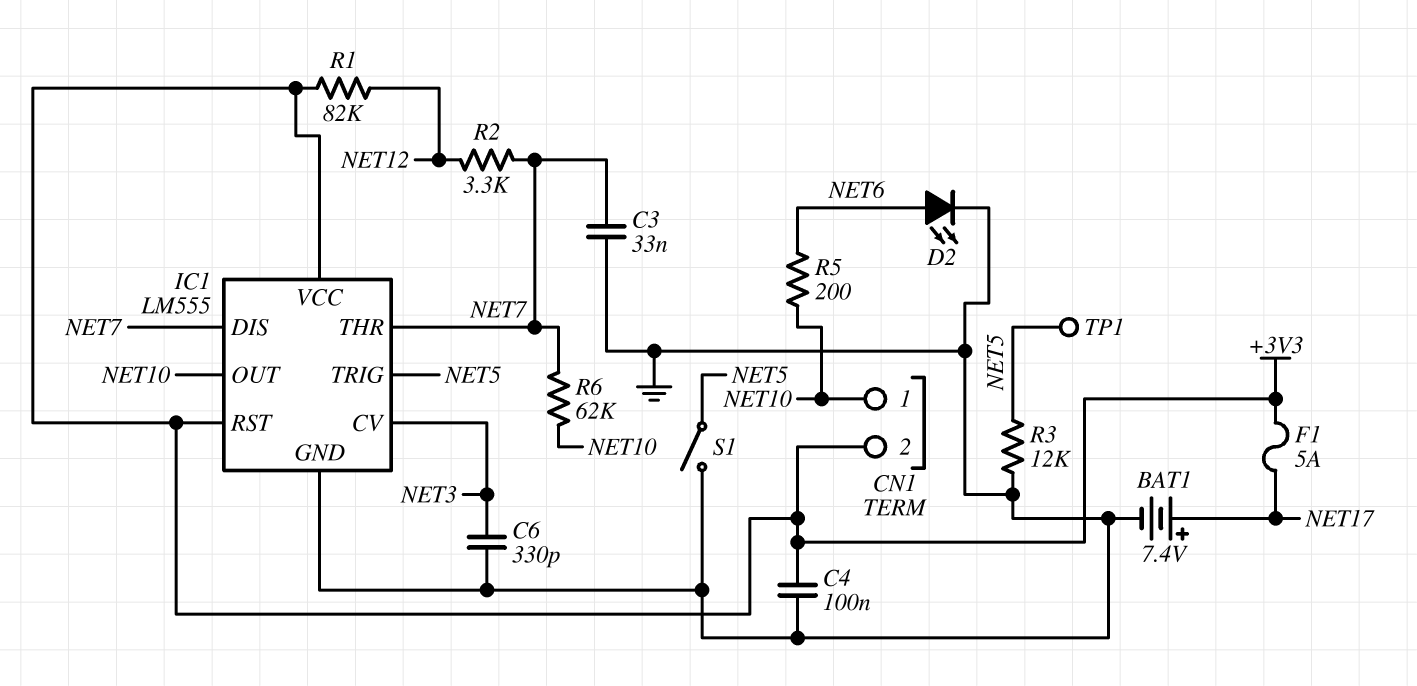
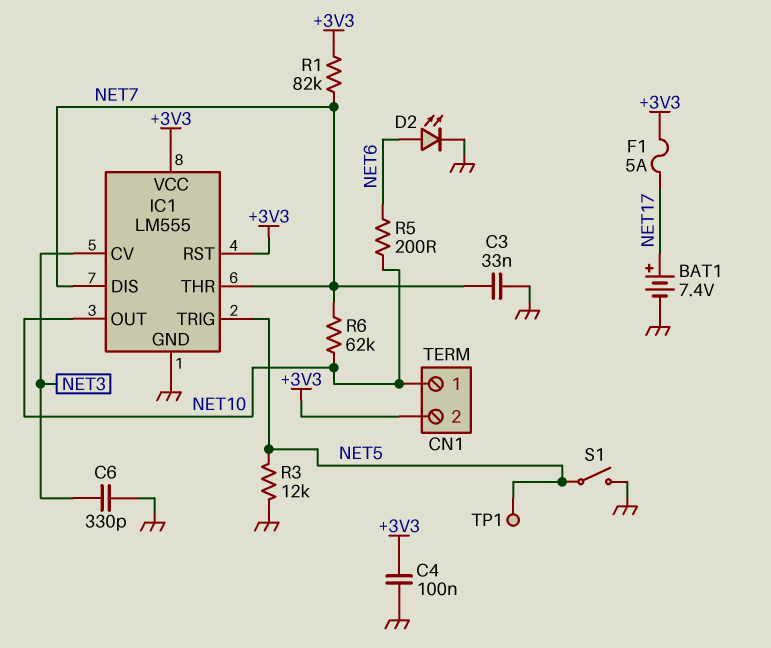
R1: 82k (+3V3, NET12) -> 82k (+3V3, NET7)
R2: 3.3k (NET7, NET12) -> none

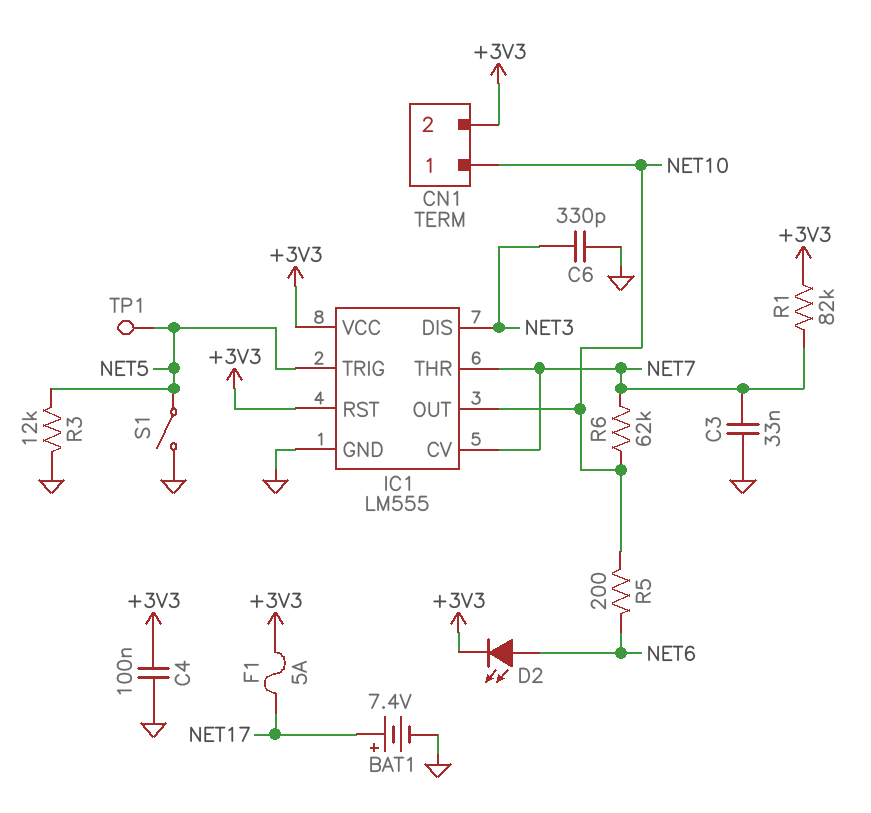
D2: LED (A NET6, K GND) -> LED (A NET6, K +3V3)
IC1 pin CV: NET3 -> NET7
IC1 pin DIS: NET7 -> NET3

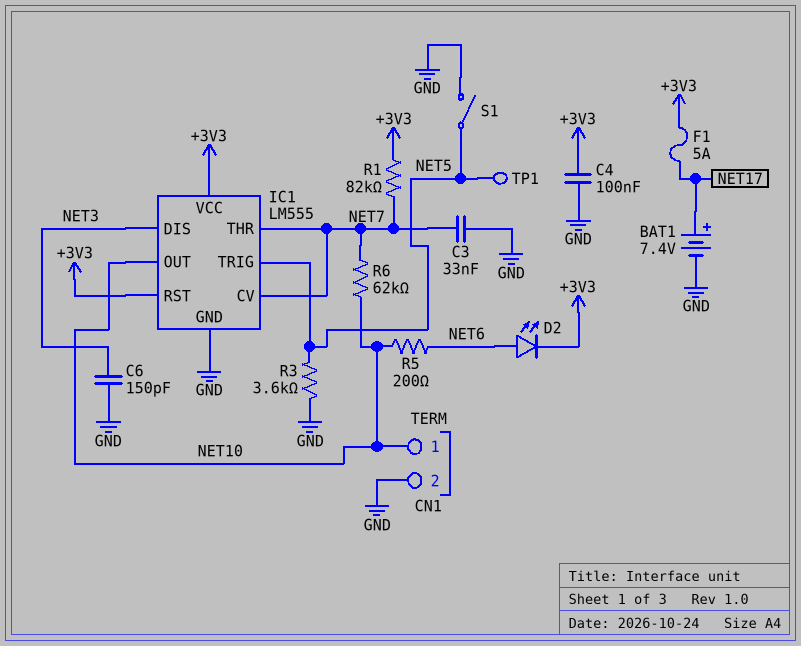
C6: 330pF (GND, NET3) -> 150pF (GND, NET3)
CN1 pin 2: +3V3 -> GND
R3: 12k (GND, NET5) -> 3.6k (GND, NET5)

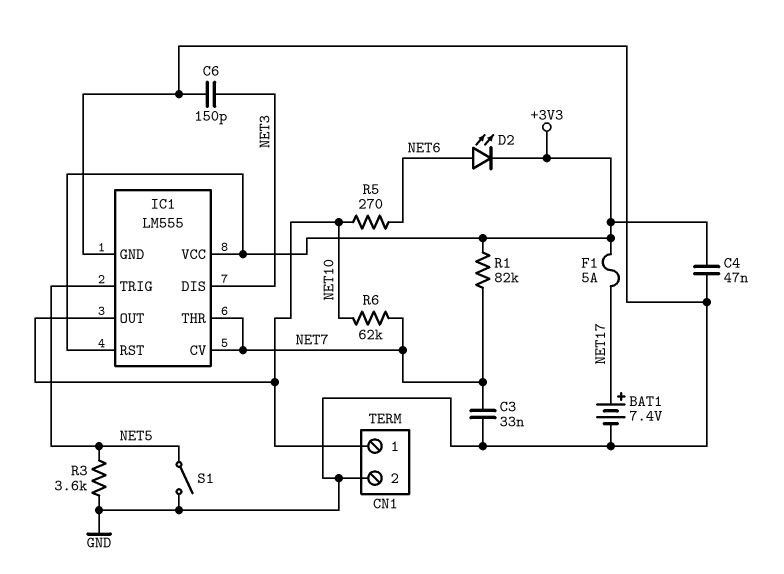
C4: 100nF (+3V3, GND) -> 47nF (+3V3, GND)
R5: 200 (NET6, NET10) -> 270 (NET6, NET10)
TP1: test point (NET5) -> none

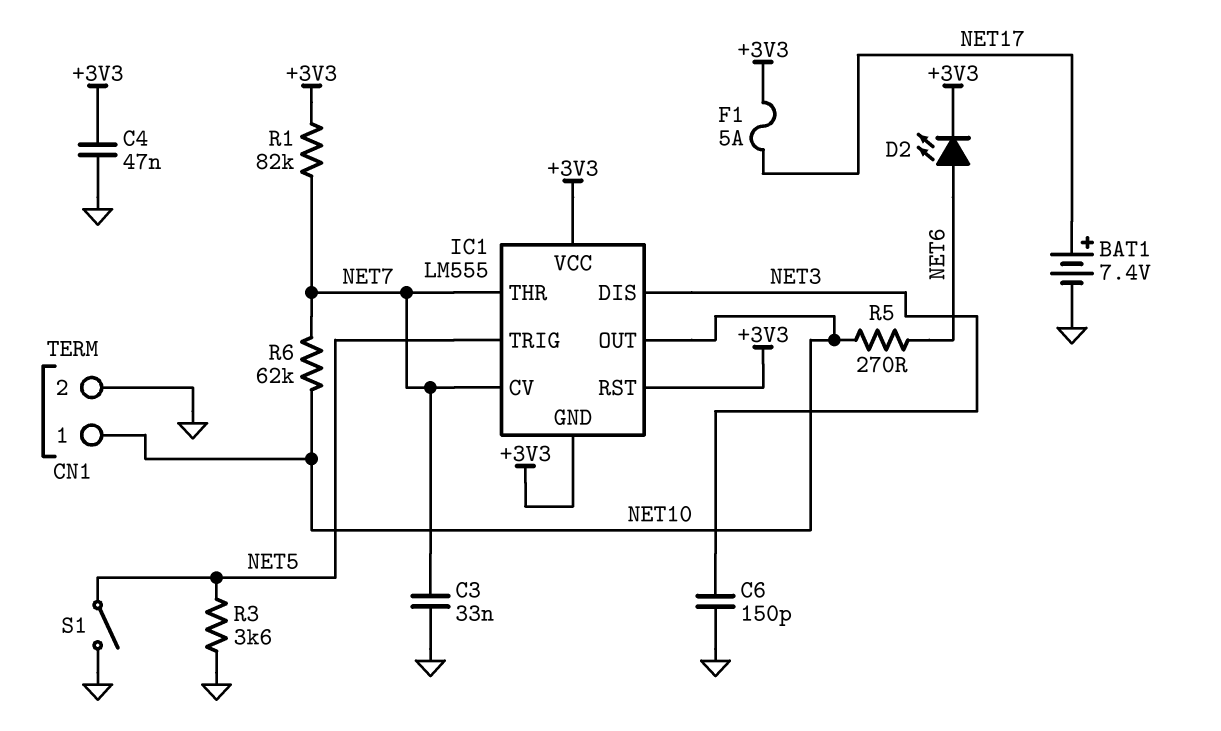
IC1 pin GND: GND -> +3V3

